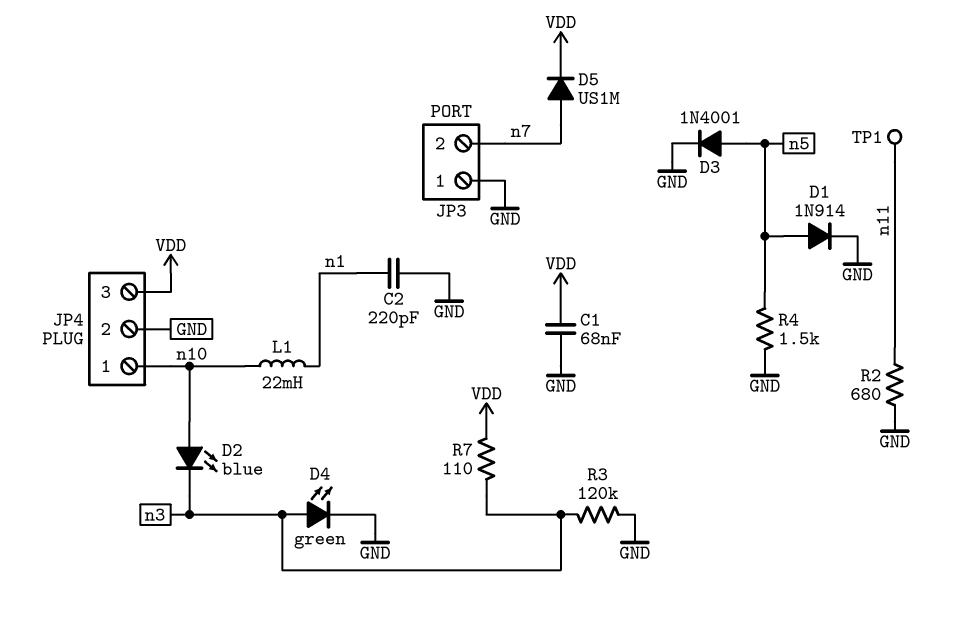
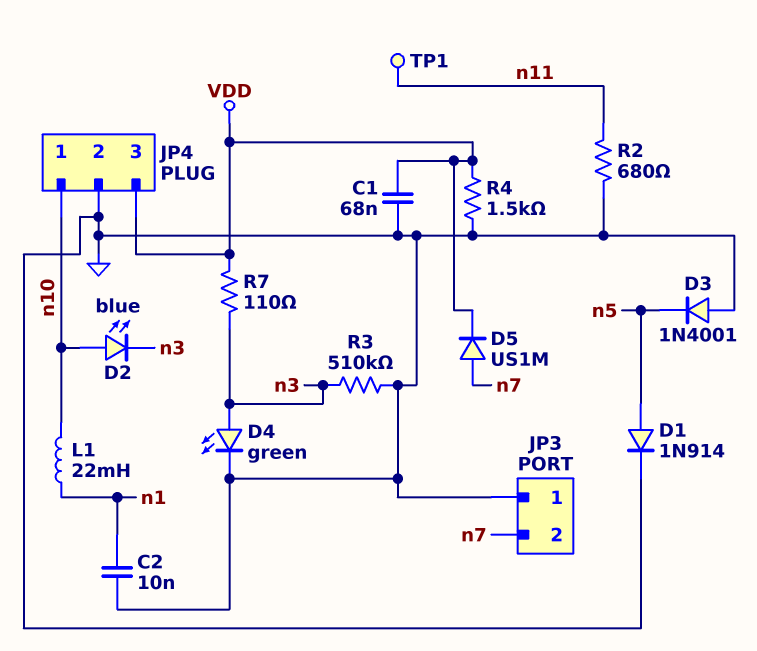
C2: 220pF (GND, n1) -> 10nF (GND, n1)
D3: diode 1N4001 (A n5, K GND) -> diode 1N4001 (A GND, K n5)
R3: 120k (GND, n3) -> 510k (GND, n3)
R4: 1.5k (GND, n5) -> 1.5k (GND, VDD)

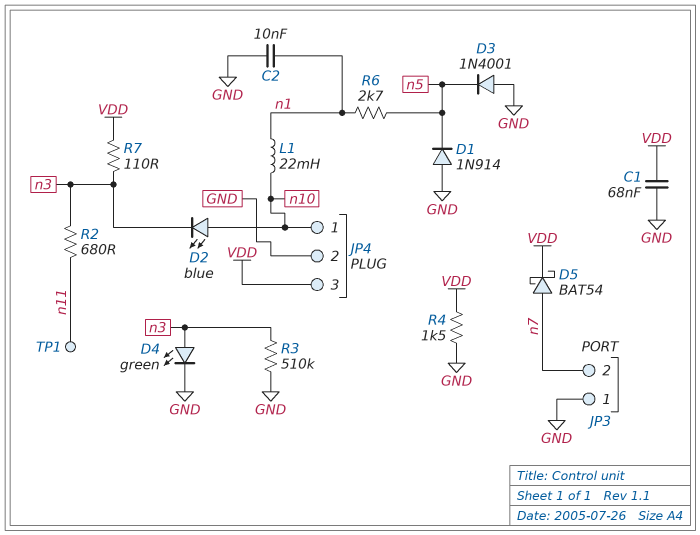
D1: diode 1N914 (A n5, K GND) -> diode 1N914 (A GND, K n5)
D5: diode US1M (A n7, K VDD) -> schottky BAT54 (A n7, K VDD)
R2: 680 (GND, n11) -> 680 (n3, n11)
R6: none -> 2.7k (n1, n5)

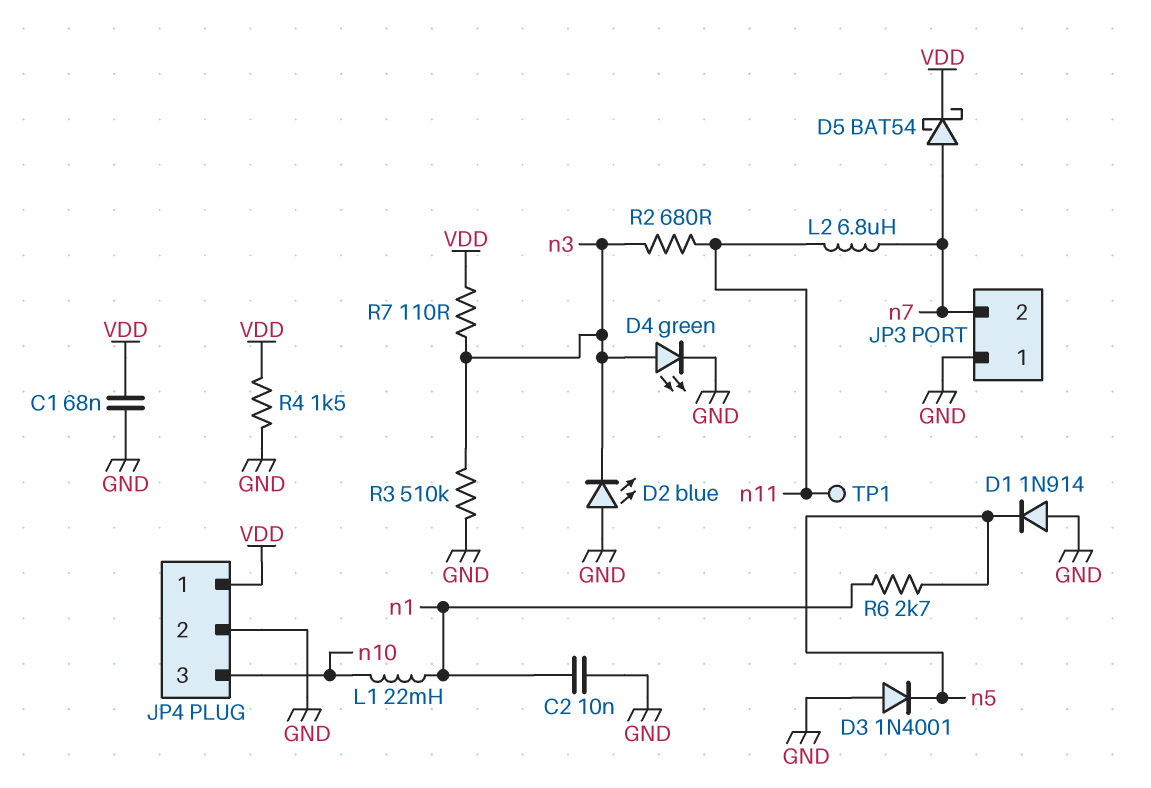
D2: LED blue (A n10, K n3) -> LED blue (A GND, K n3)
JP4 pin 1: n10 -> VDD
JP4 pin 3: VDD -> n10
L2: none -> 6.8uH (n7, n11)

